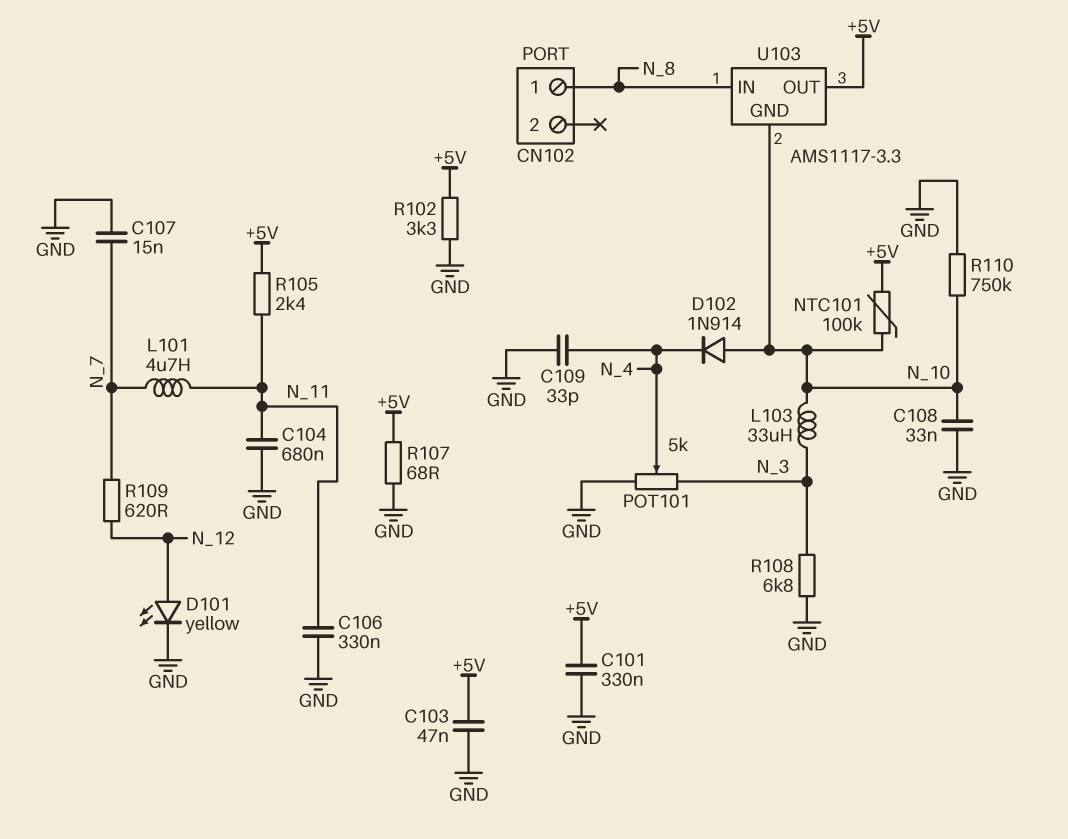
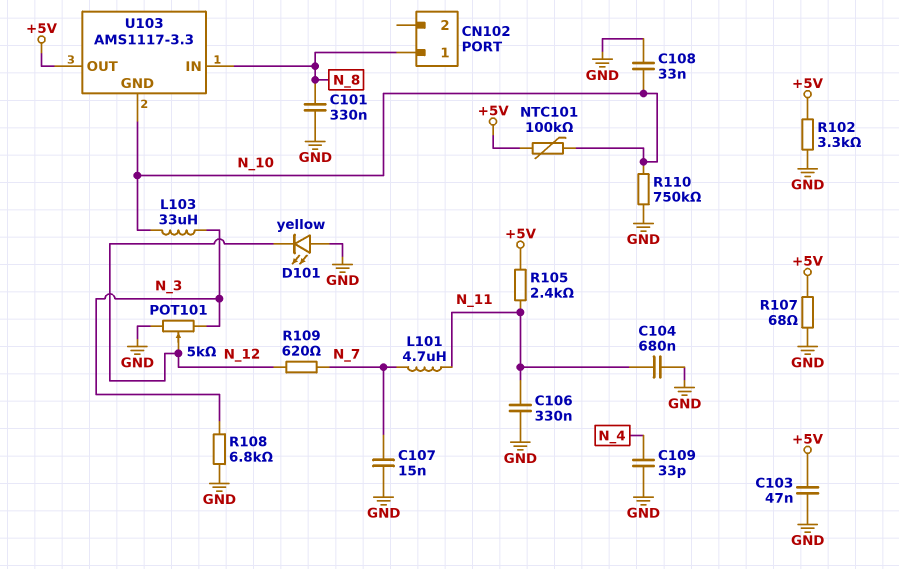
C101: 330nF (+5V, GND) -> 330nF (GND, N_8)
D101: LED yellow (A N_12, K GND) -> LED yellow (A GND, K N_12)
D102: diode 1N914 (A N_10, K N_4) -> none
POT101: 5k (GND, N_3, wiper N_4) -> 5k (GND, N_3, wiper N_12)

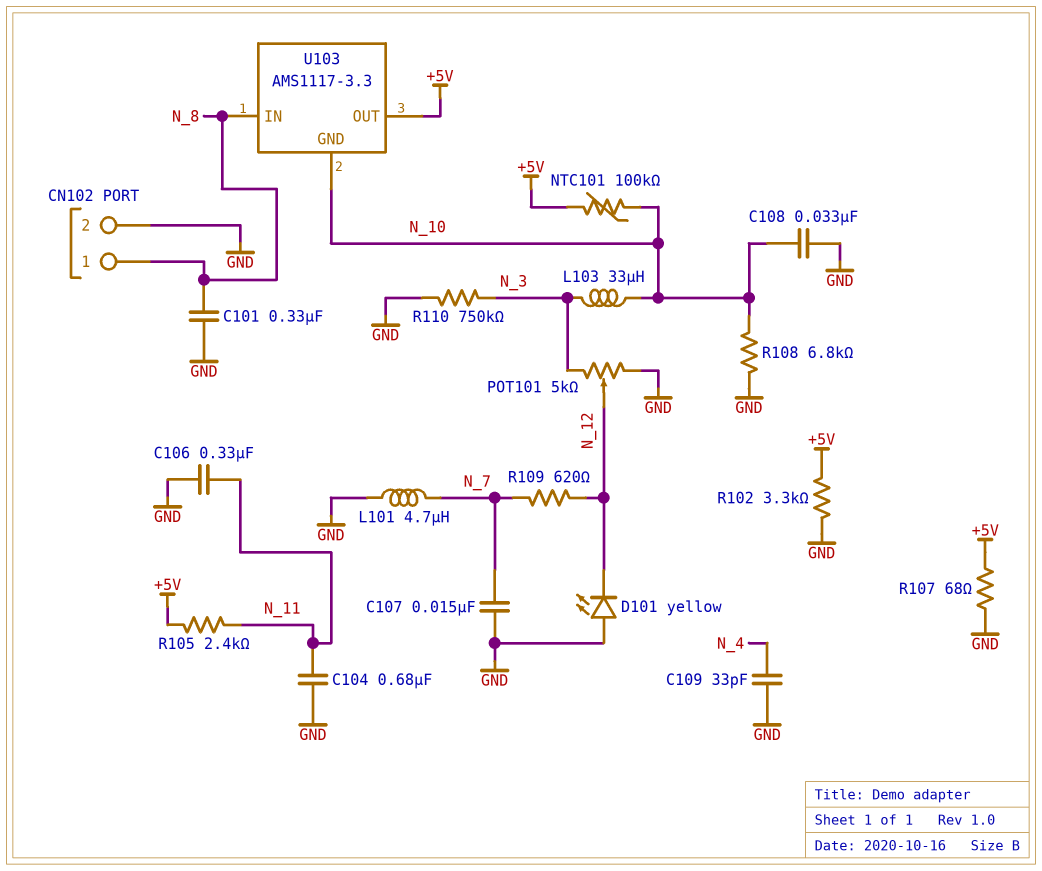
C103: 47nF (+5V, GND) -> none
CN102 pin 2: none -> GND
L101: 4.7uH (N_7, N_11) -> 4.7uH (GND, N_7)
R108: 6.8k (GND, N_3) -> 6.8k (GND, N_10)
R110: 750k (GND, N_10) -> 750k (GND, N_3)

